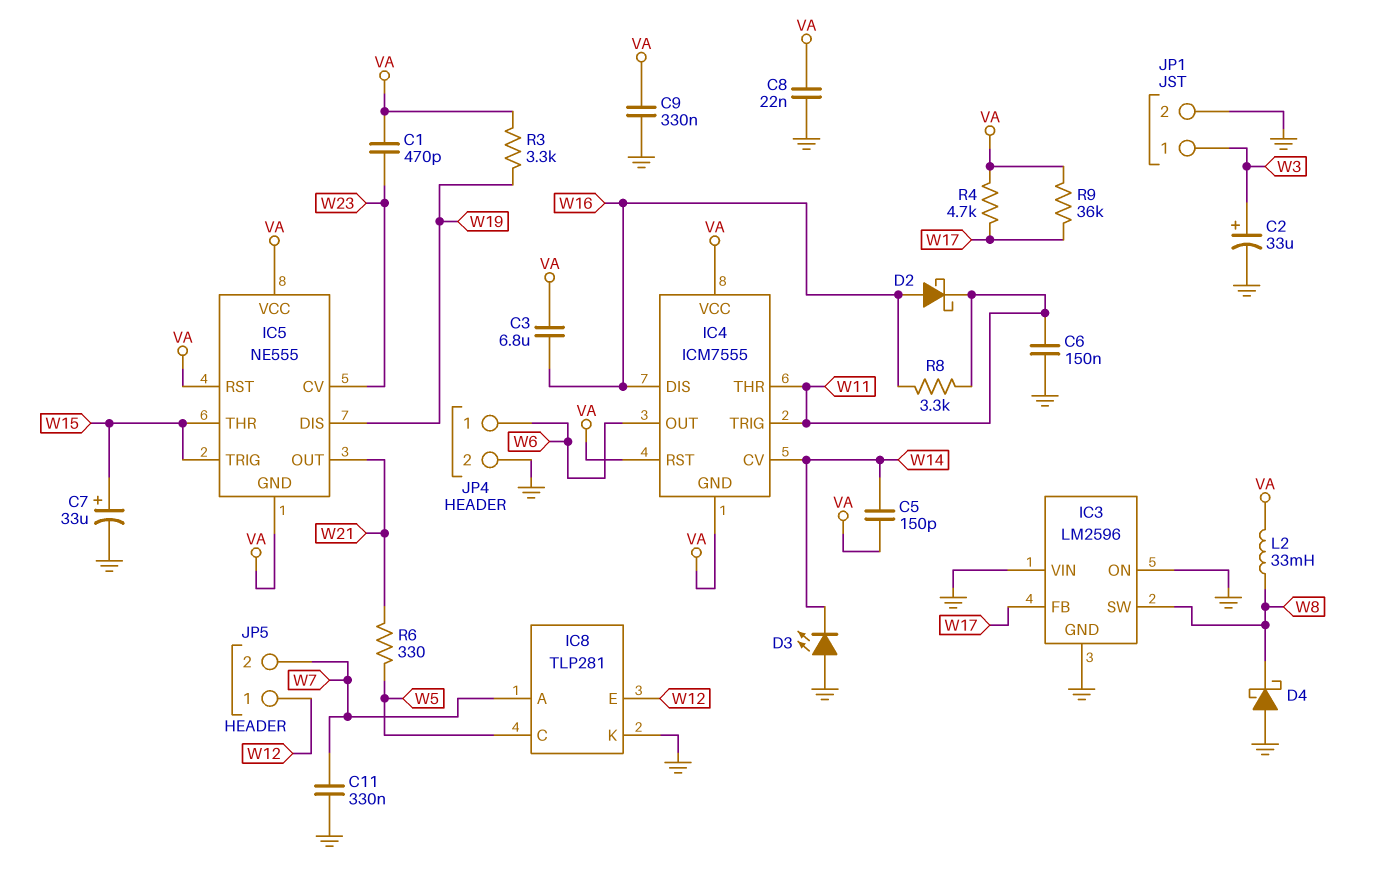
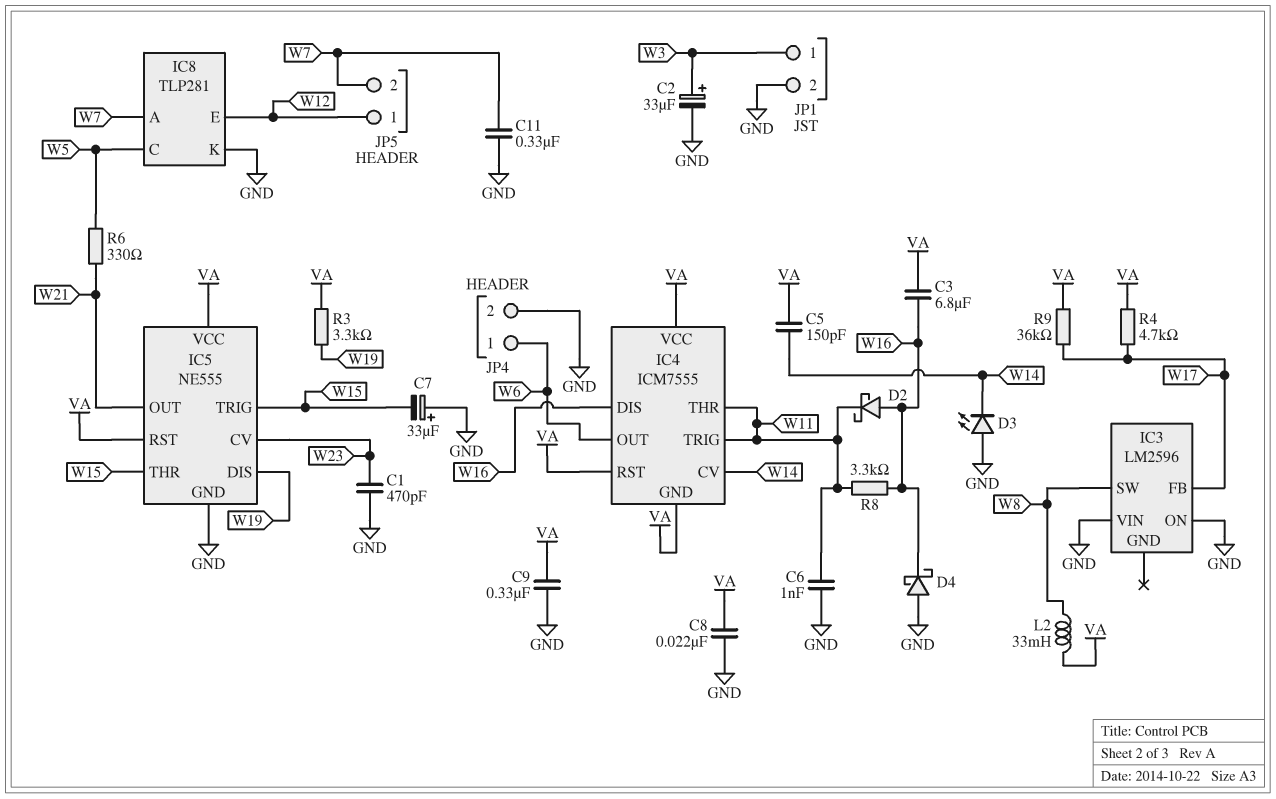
C1: 470pF (VA, W23) -> 470pF (GND, W23)
C6: 150nF (GND, W11) -> 1nF (GND, W11)
C7: 33uF (plus W15, minus GND) -> 33uF (plus GND, minus W15)
D4: schottky (A GND, K W8) -> schottky (A GND, K W16)
IC3 pin GND: GND -> none
IC5 pin GND: VA -> GND

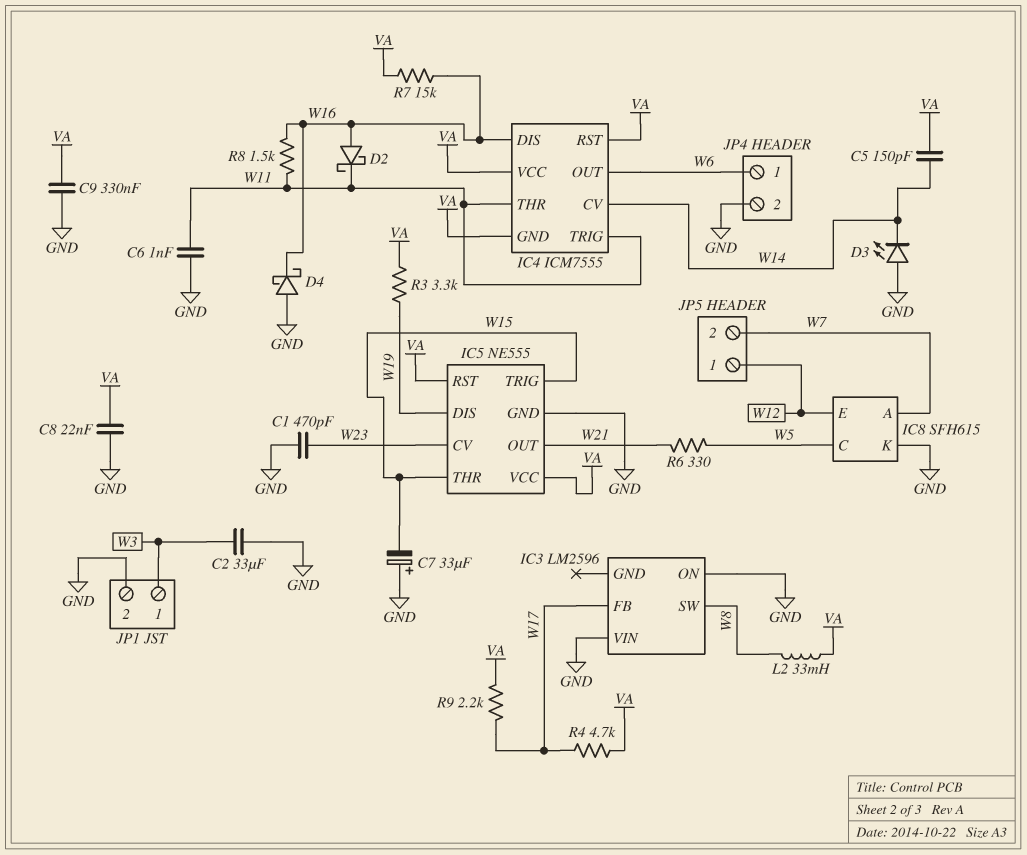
C2: 33uF (plus W3, minus GND) -> 33uF (GND, W3)
C3: 6.8uF (VA, W16) -> none
C11: 330nF (GND, W7) -> none
IC8: TLP281 -> SFH615
R7: none -> 15k (VA, W16)
R8: 3.3k (W11, W16) -> 1.5k (W11, W16)
R9: 36k (VA, W17) -> 2.2k (VA, W17)

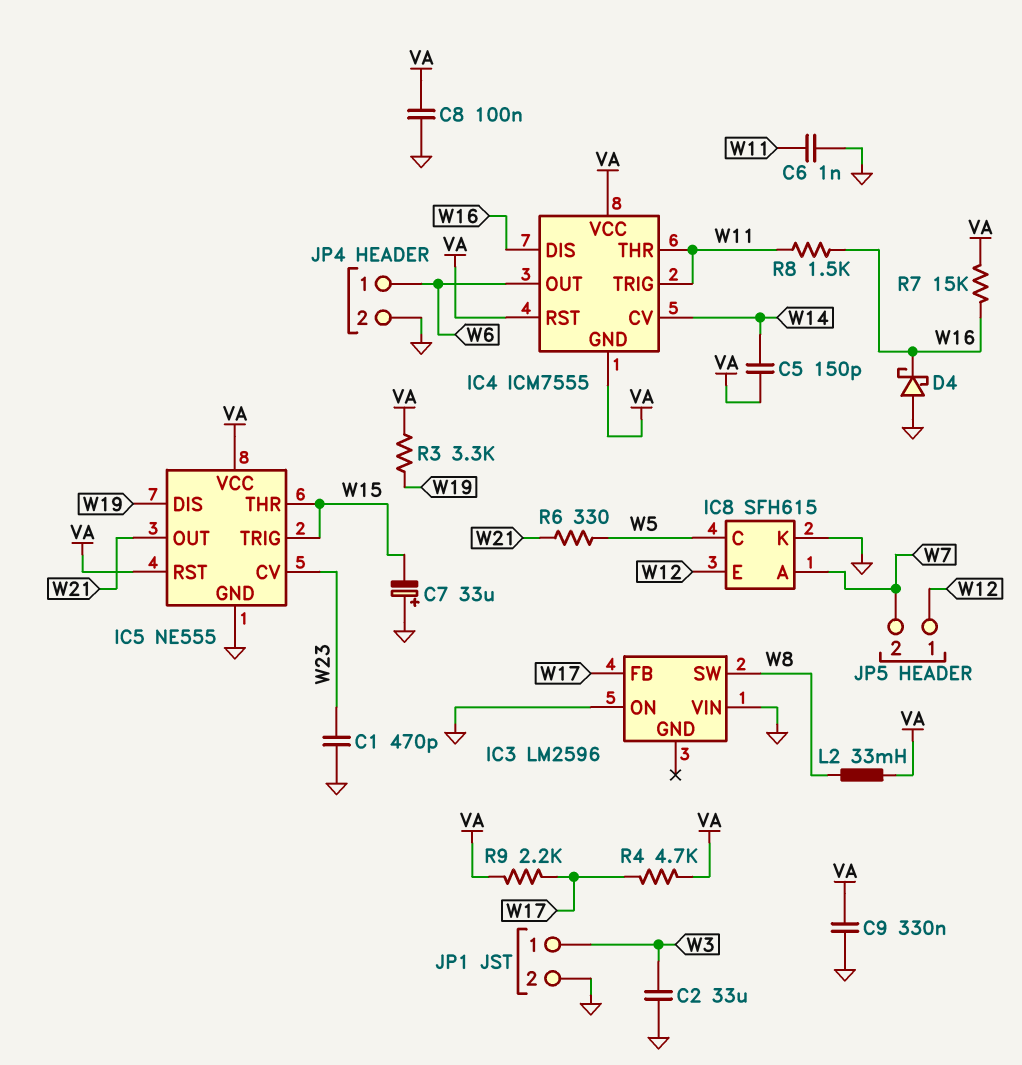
C8: 22nF (GND, VA) -> 100nF (GND, VA)
D2: schottky (A W16, K W11) -> none
D3: LED (A GND, K W14) -> none

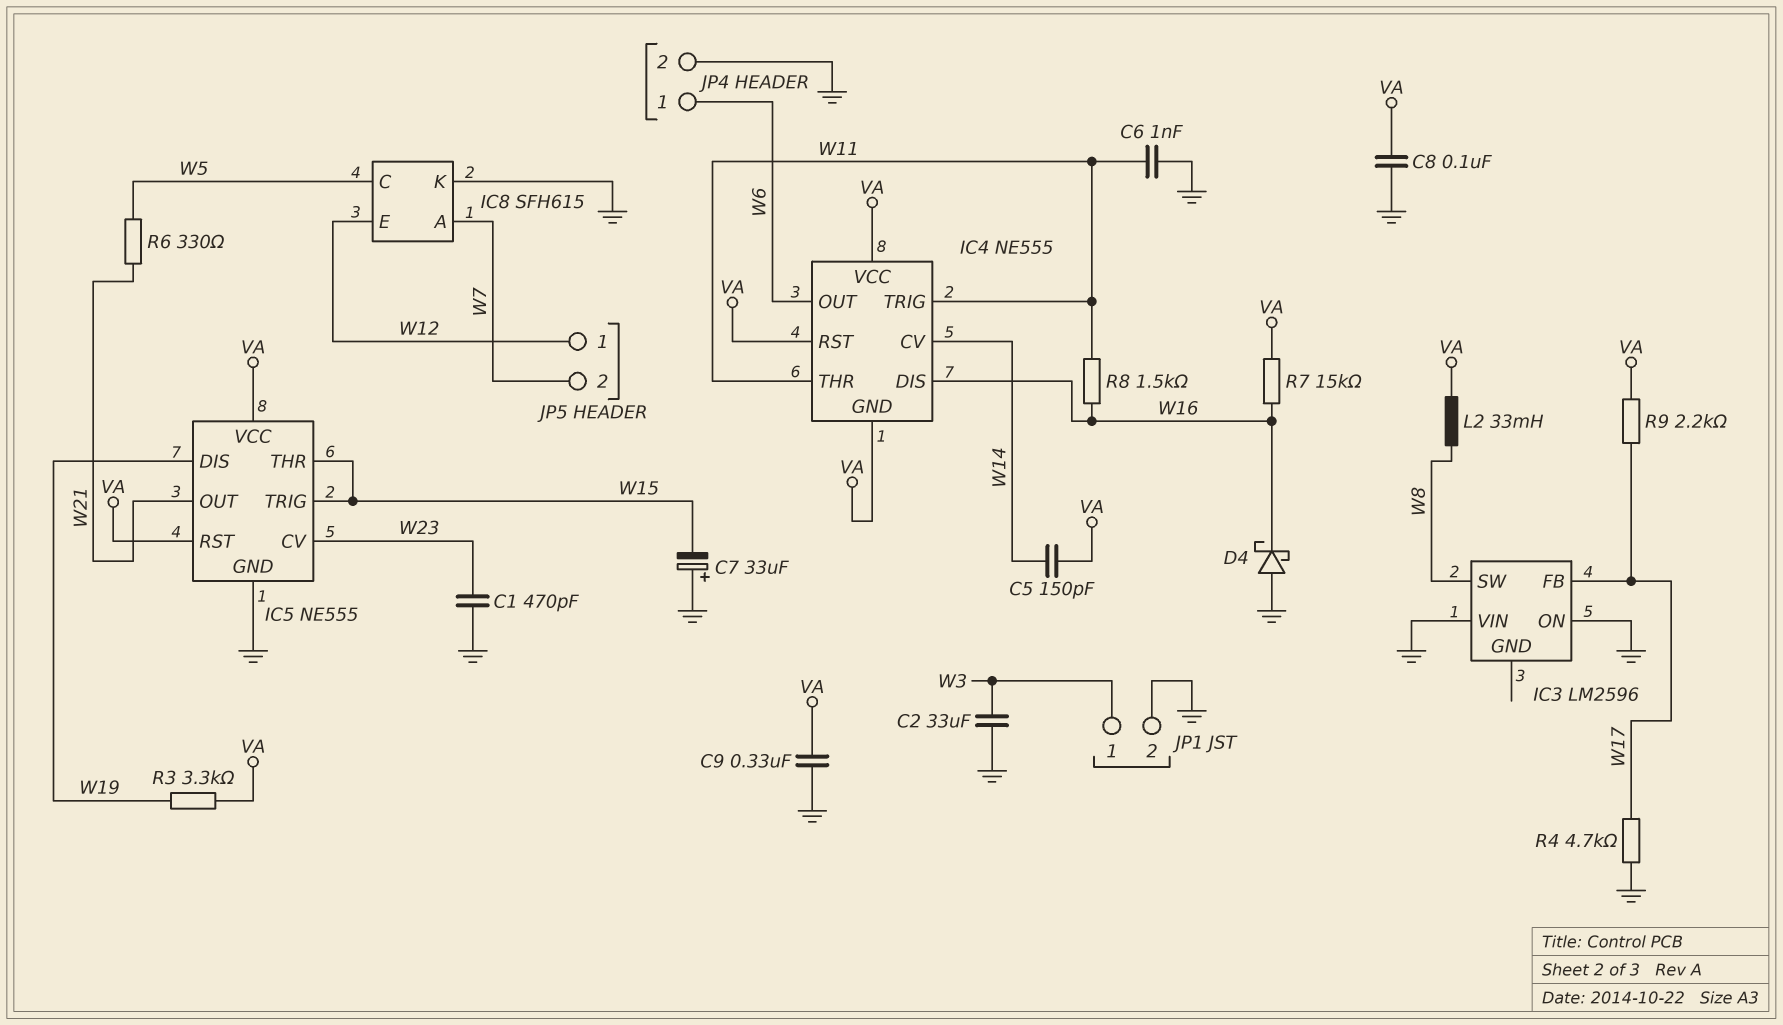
IC4: ICM7555 -> NE555
R4: 4.7k (VA, W17) -> 4.7k (GND, W17)

